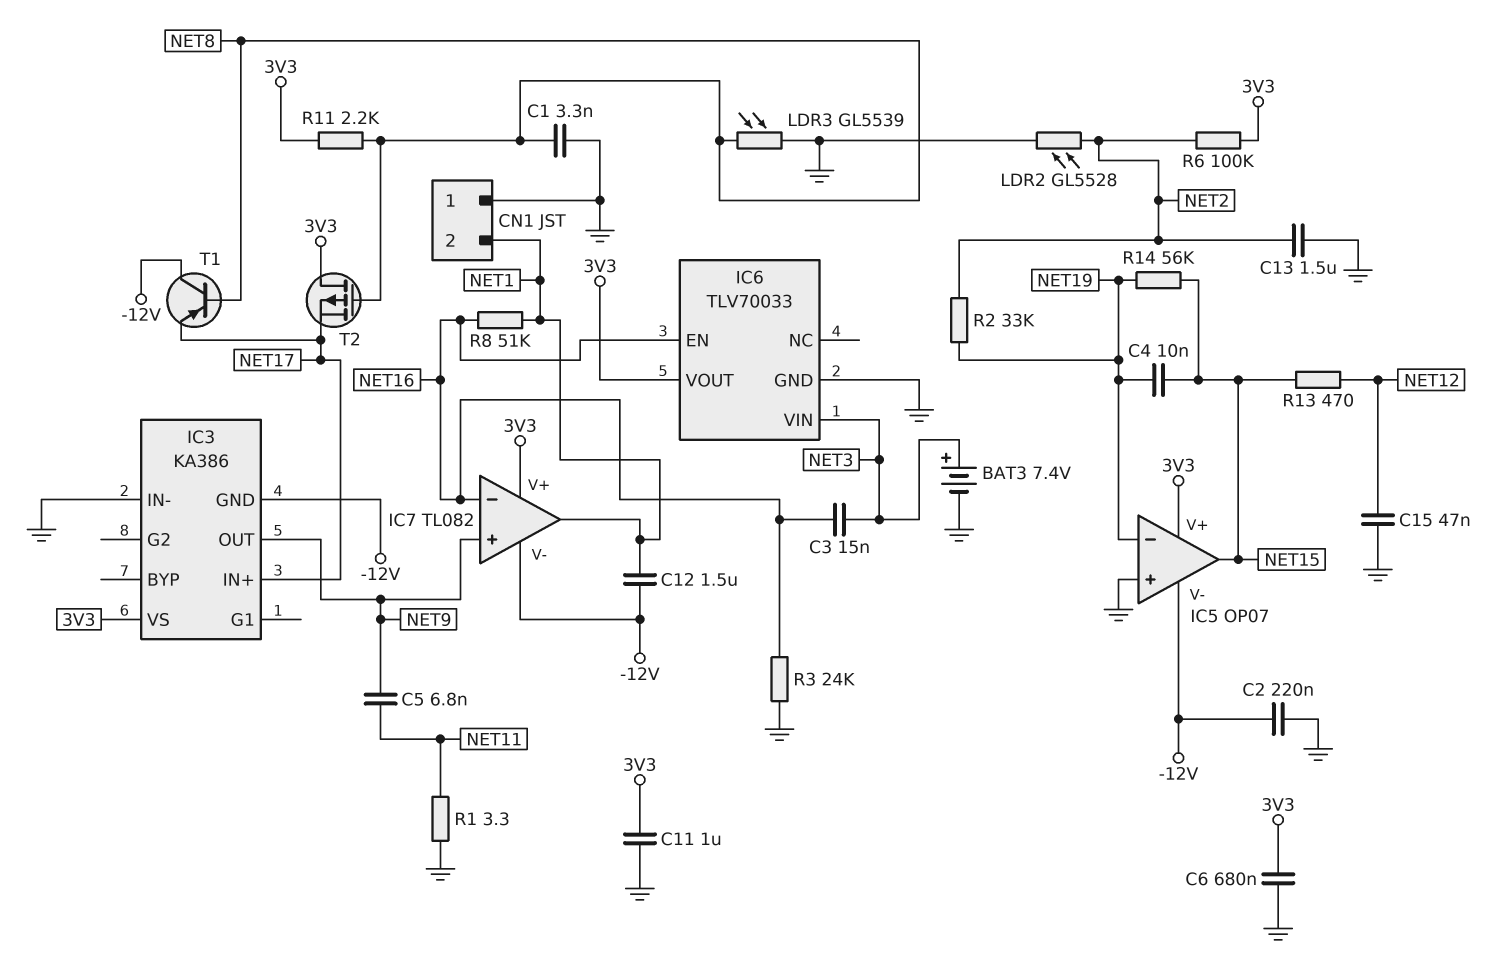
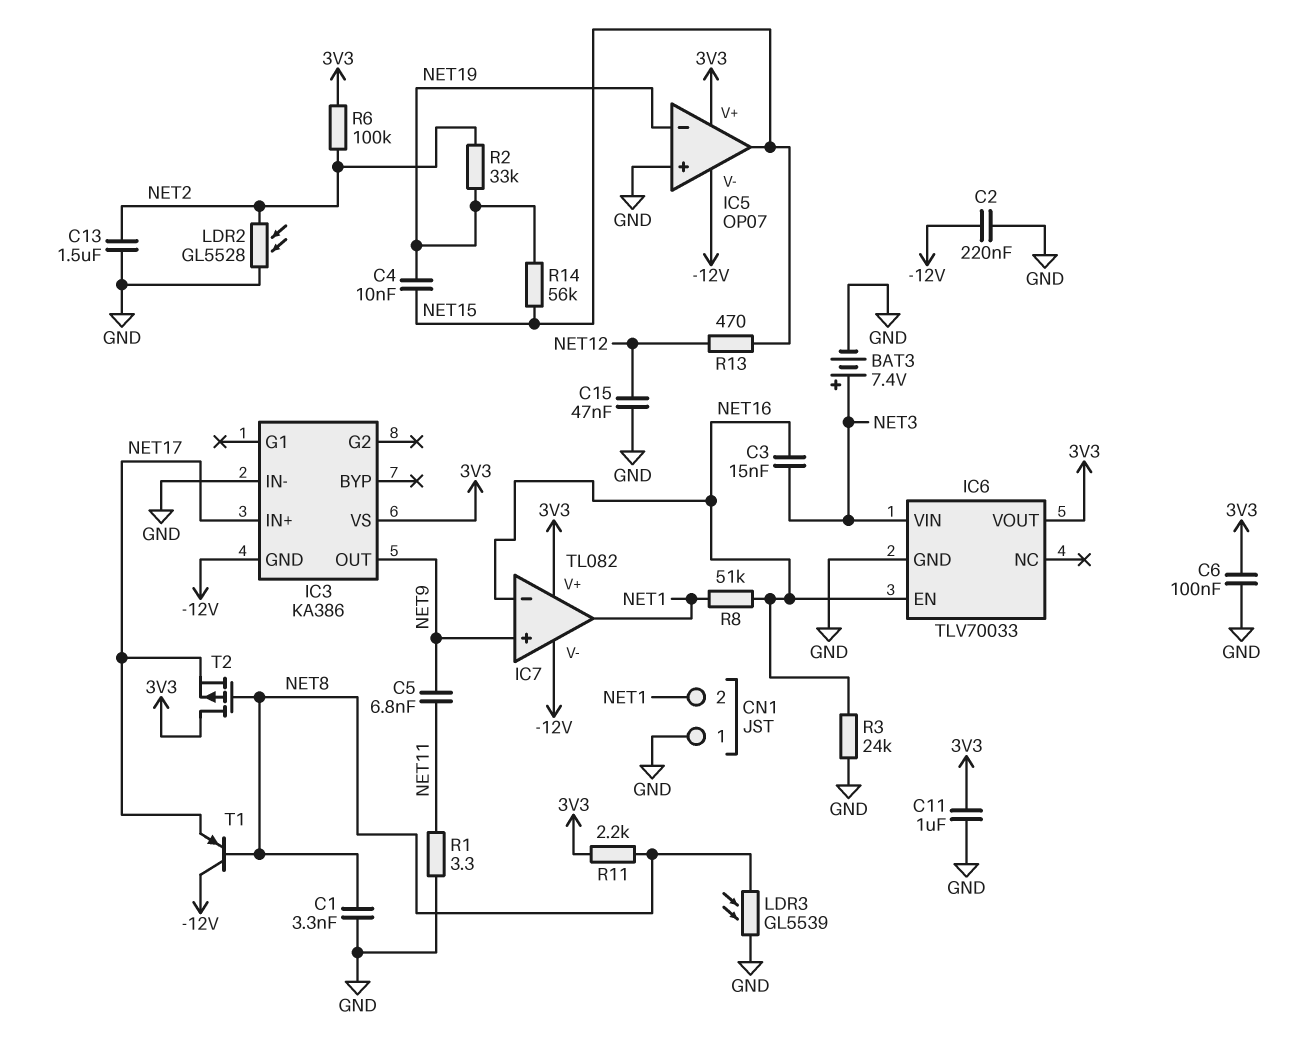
C6: 680nF (3V3, GND) -> 100nF (3V3, GND)
C12: 1.5uF (-12V, NET1) -> none

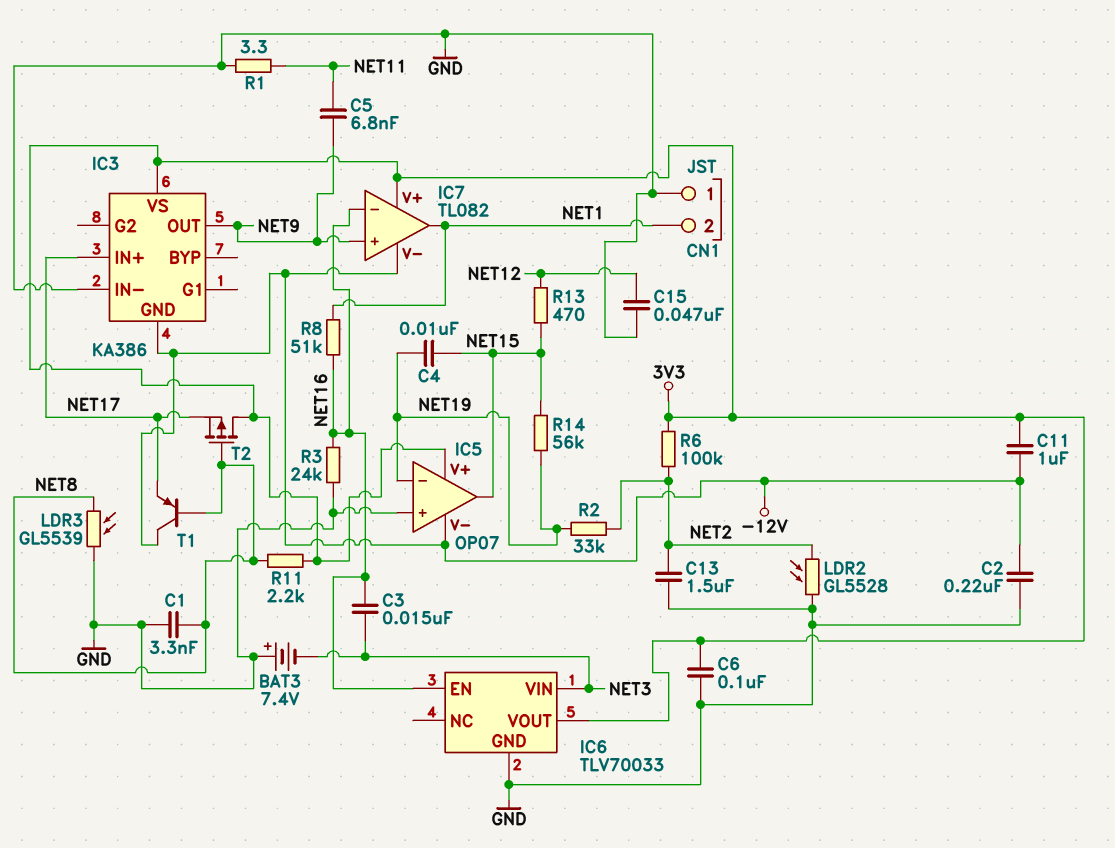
BAT3: 7.4V (plus NET3, minus GND) -> 7.4V (plus GND, minus NET3)
C11: 1uF (3V3, GND) -> 1uF (-12V, 3V3)

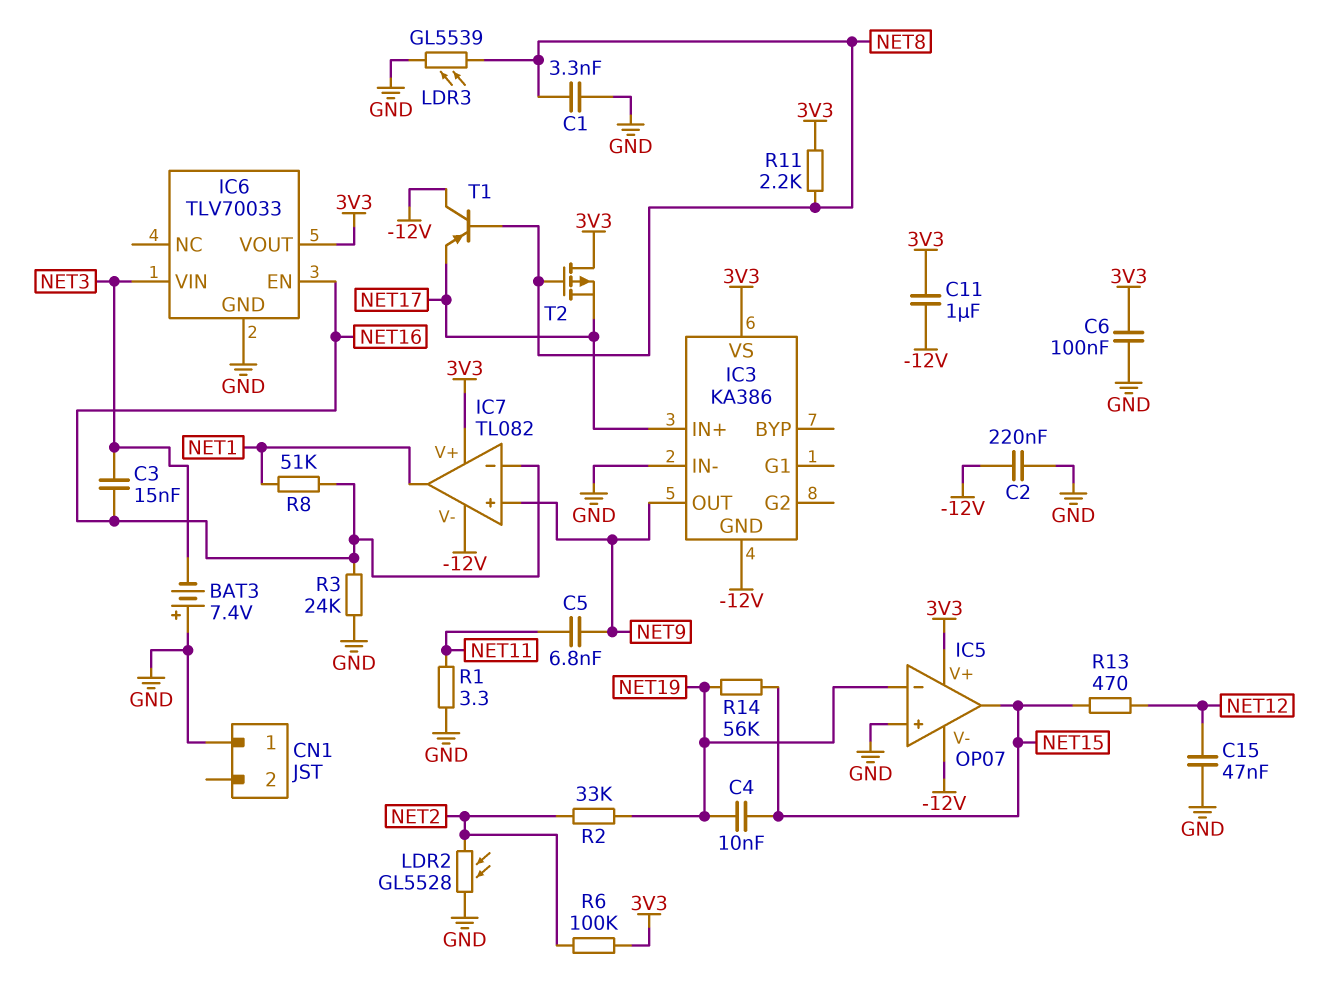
C13: 1.5uF (GND, NET2) -> none
CN1 pin 2: NET1 -> none

